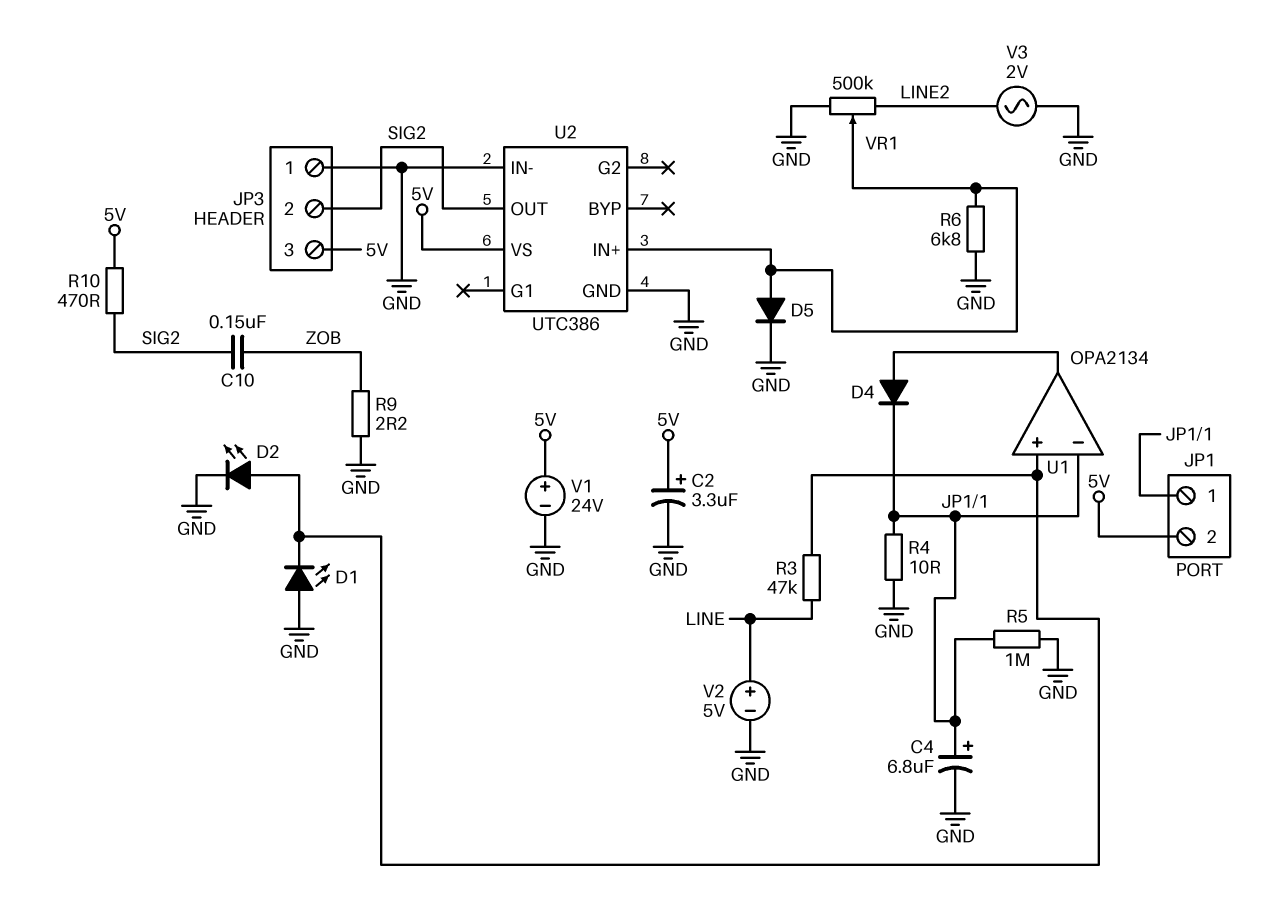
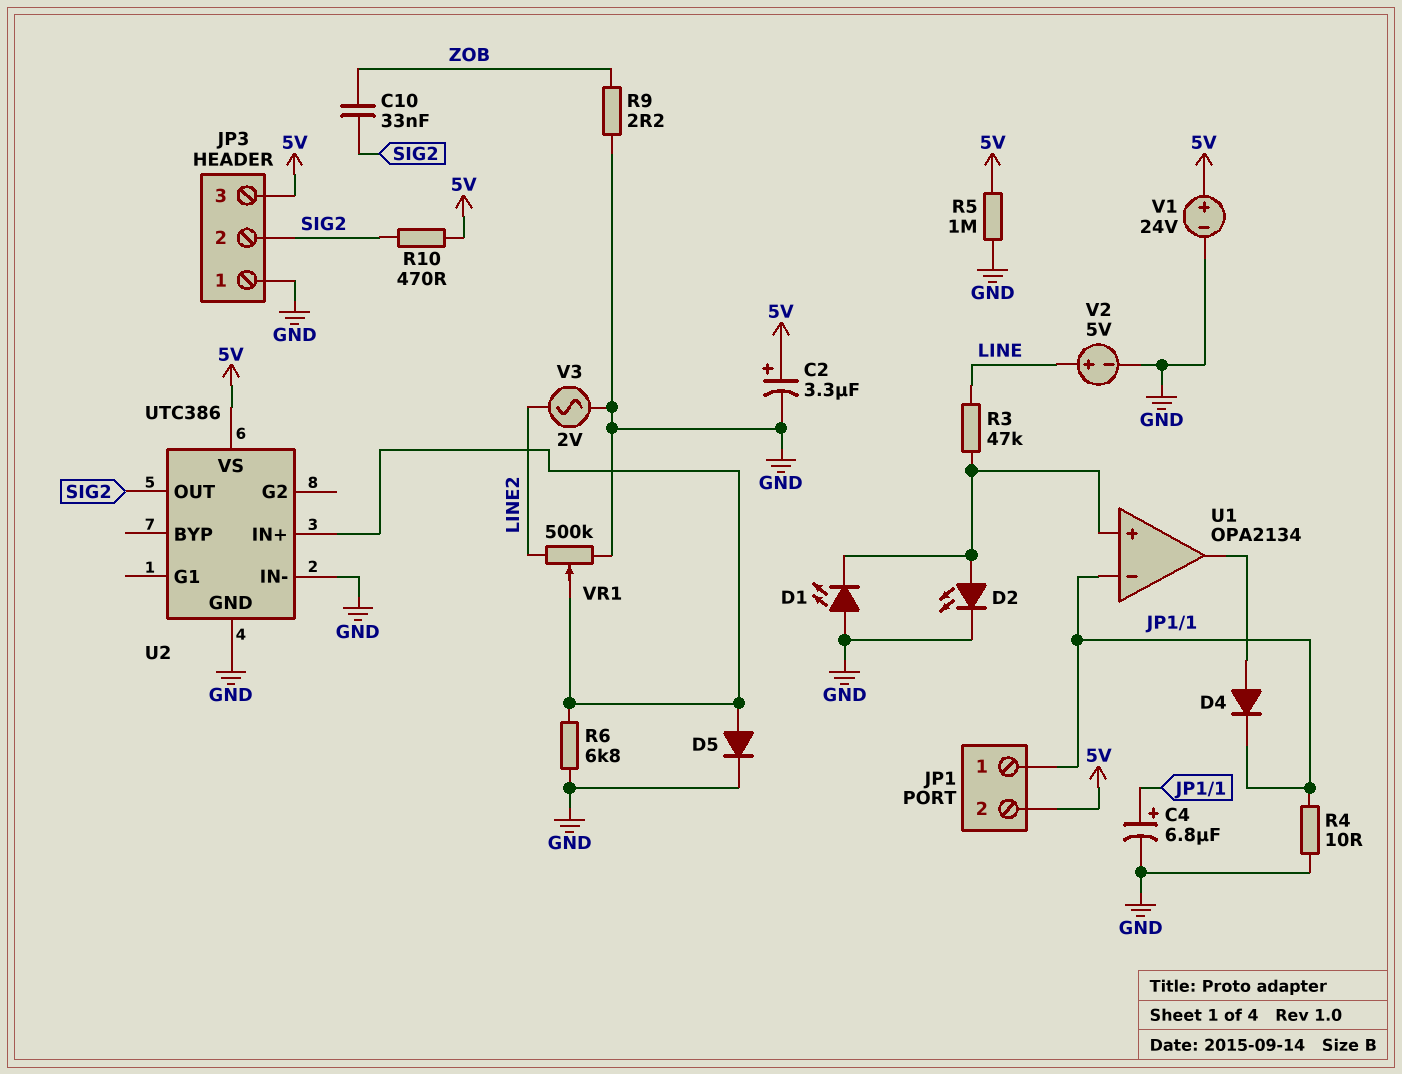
C10: 150nF (SIG2, ZOB) -> 33nF (SIG2, ZOB)
R5: 1M (GND, JP1/1) -> 1M (5V, GND)

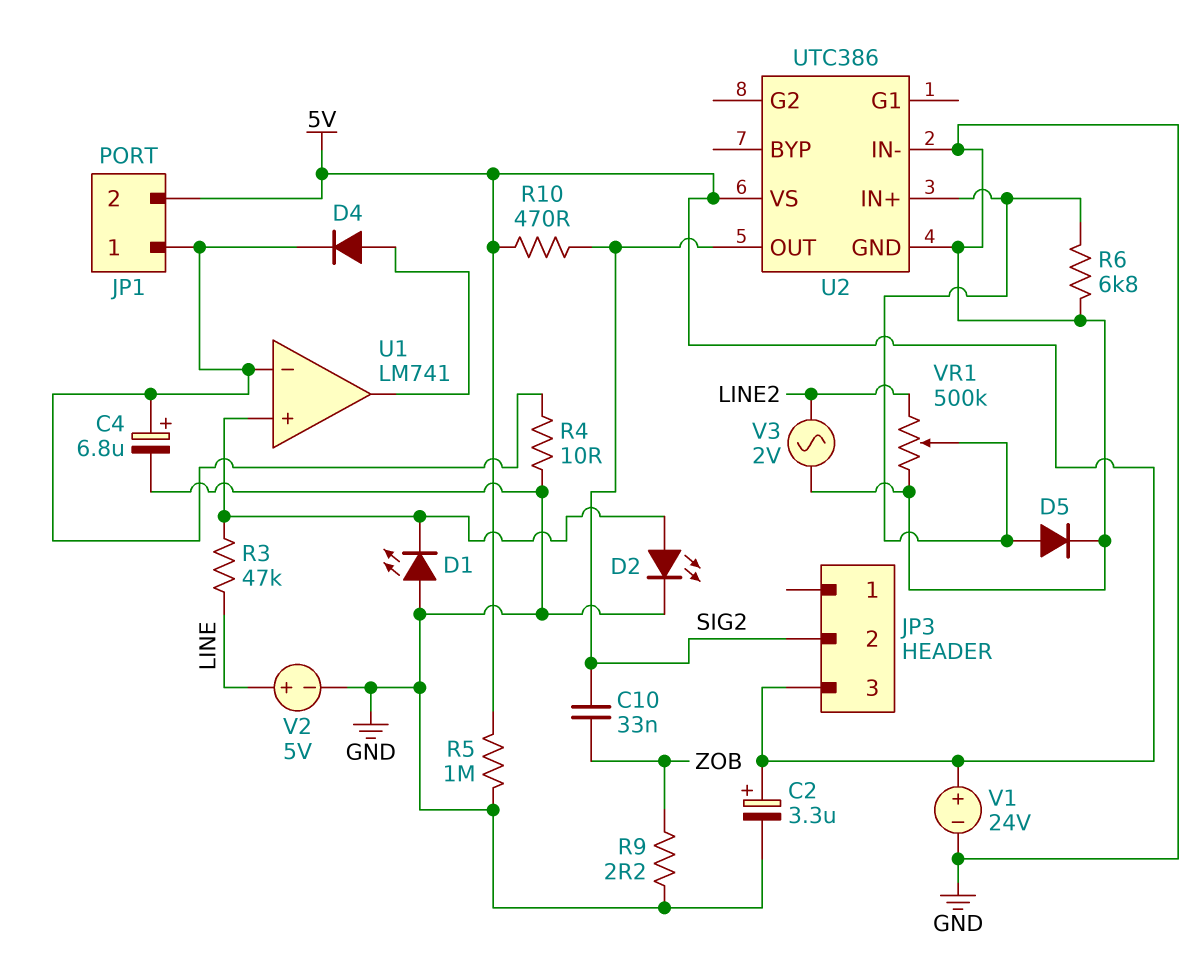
JP3 pin 1: GND -> none
U1: OPA2134 -> LM741

